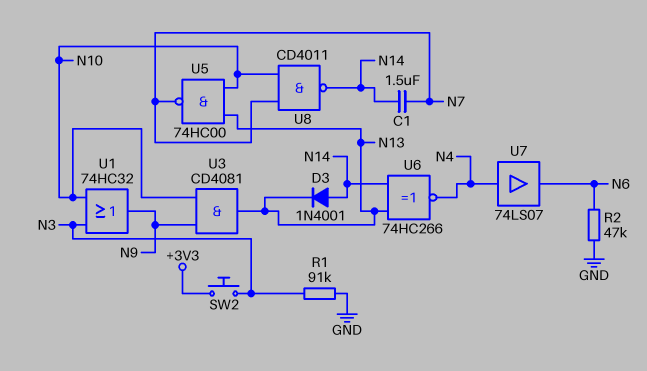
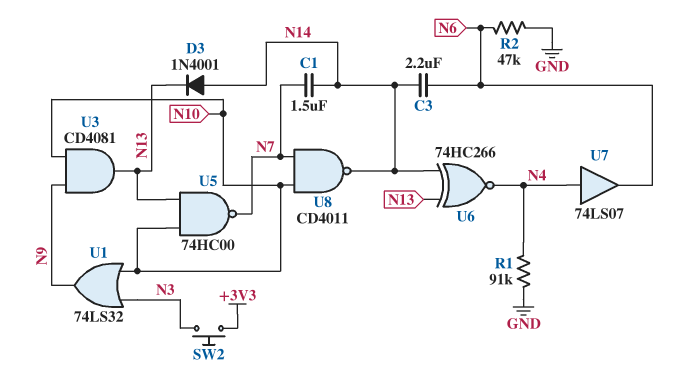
C3: none -> 2.2uF (N6, N14)
R1: 91k (GND, N3) -> 91k (GND, N4)
U1: OR 74HC32 (in N3, in N10, out N9) -> OR 74LS32 (in N3, in N10, out N9)

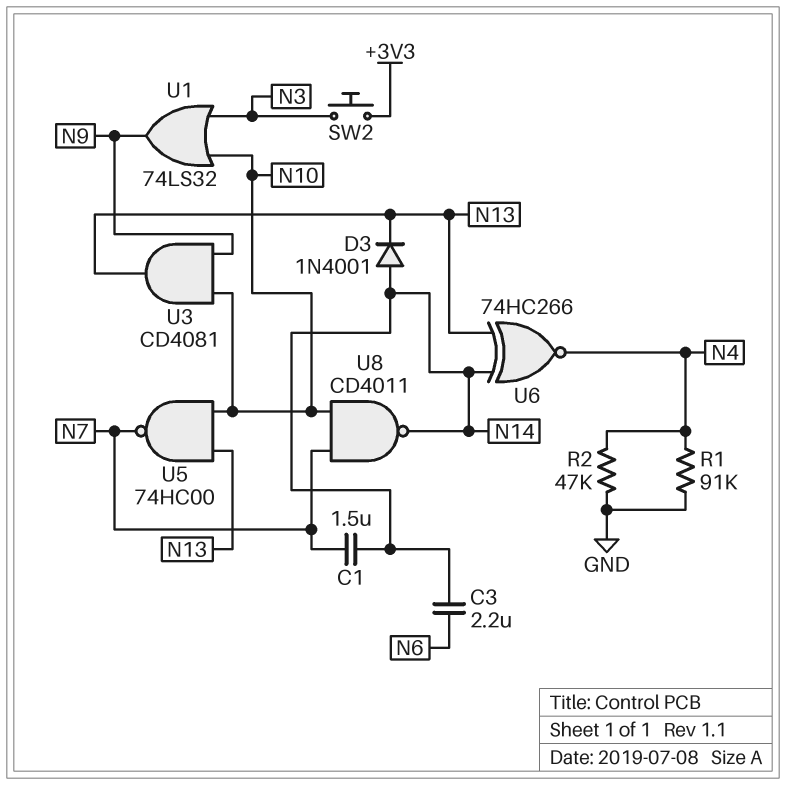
R2: 47k (GND, N6) -> 47k (GND, N4)
U7: buffer 74LS07 (in N4, out N6) -> none

